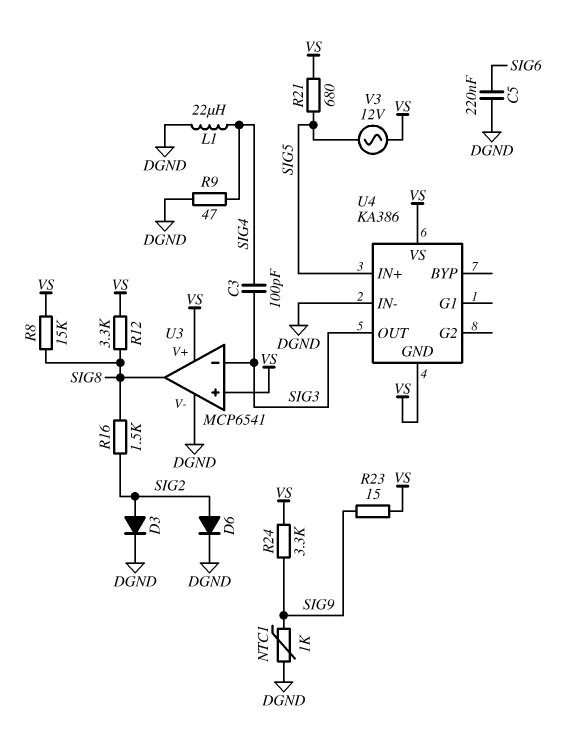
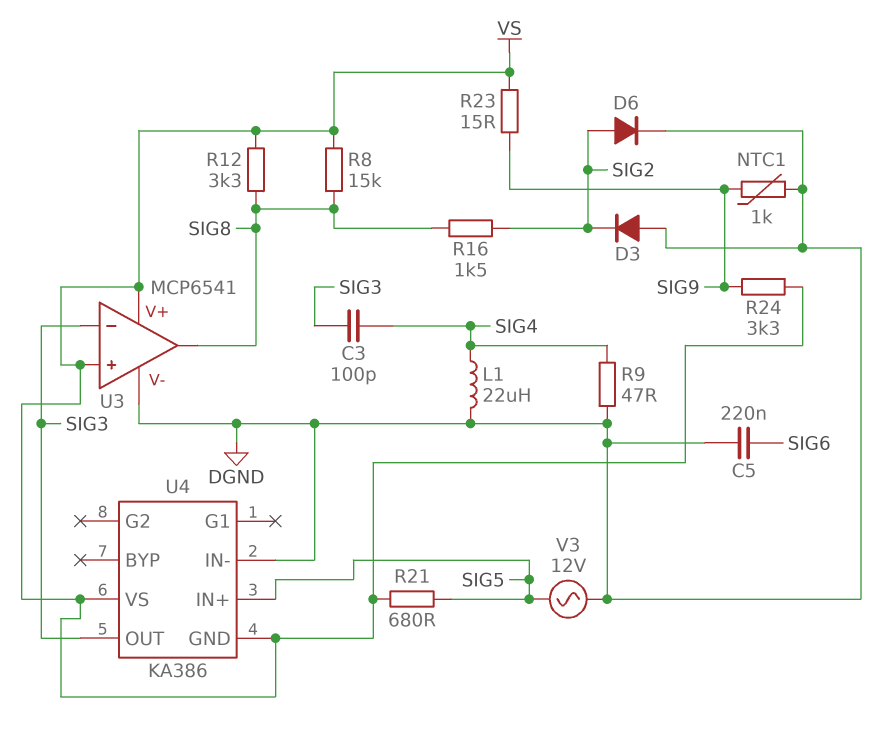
D3: diode (A SIG2, K DGND) -> diode (A DGND, K SIG2)
V3: AC 12V (SIG5, VS) -> AC 12V (DGND, SIG5)

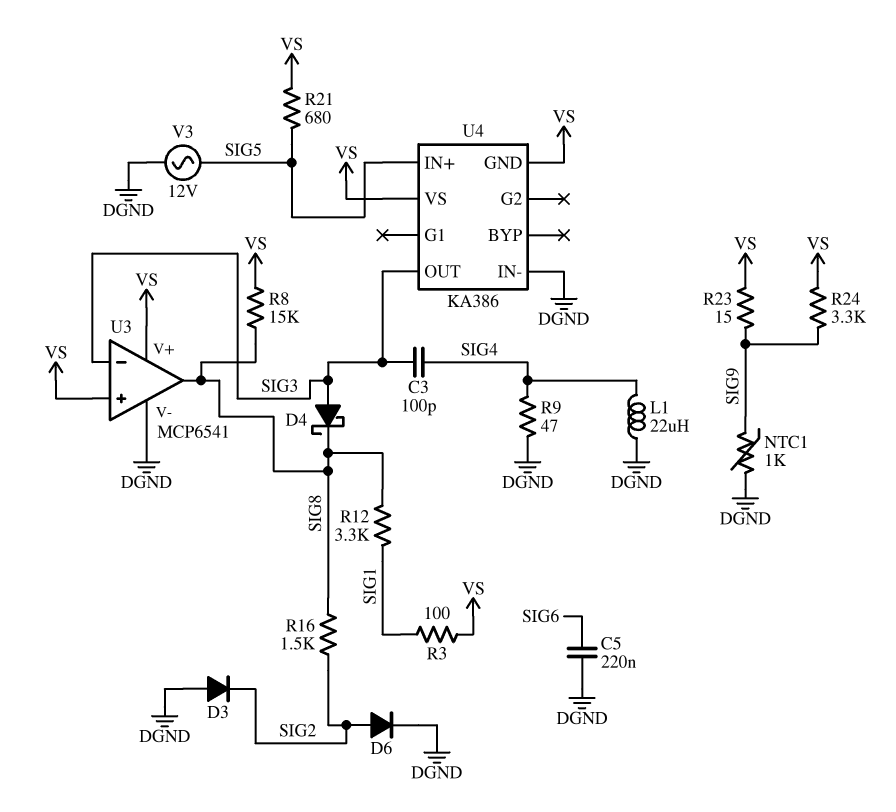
D4: none -> schottky (A SIG3, K SIG8)
R3: none -> 100 (SIG1, VS)
R12: 3.3k (SIG8, VS) -> 3.3k (SIG1, SIG8)

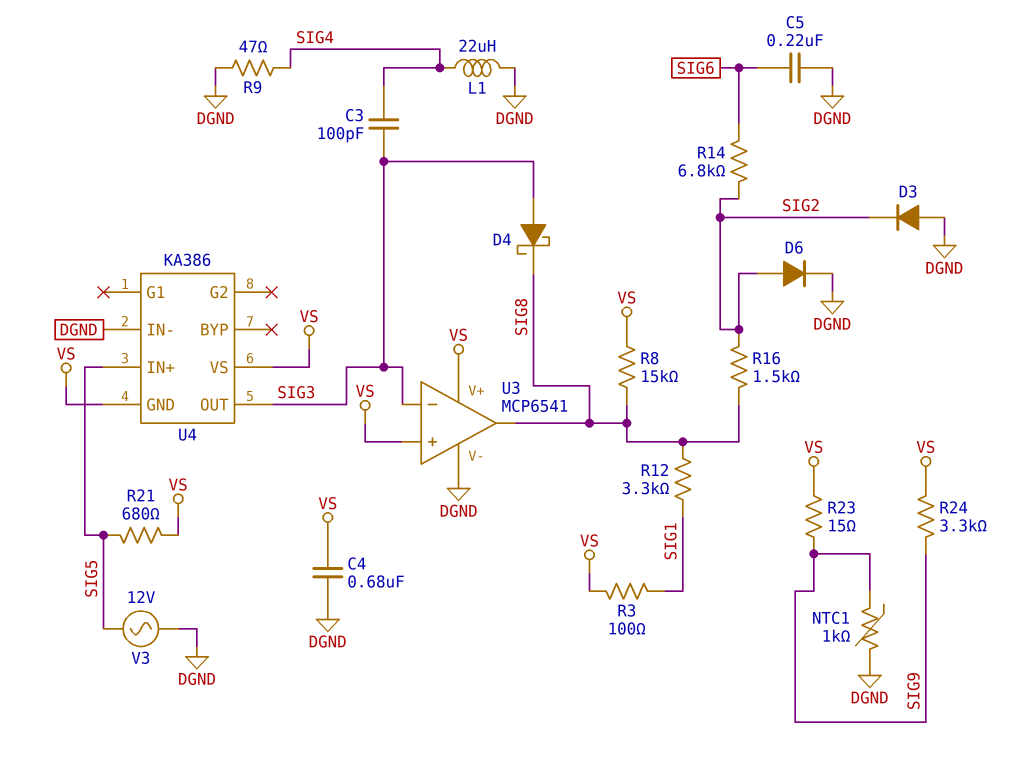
C4: none -> 680nF (DGND, VS)
R14: none -> 6.8k (SIG2, SIG6)

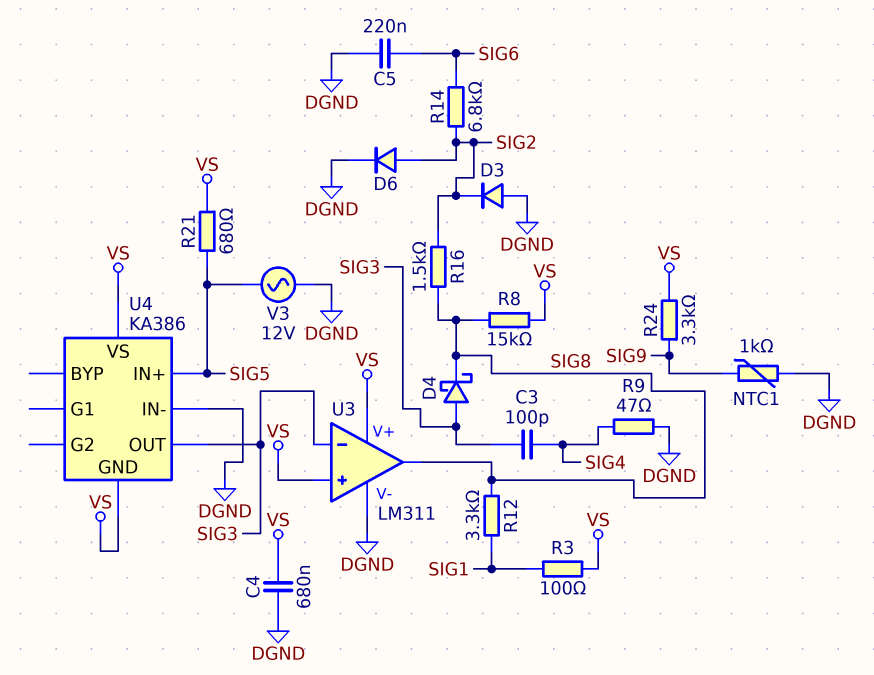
L1: 22uH (DGND, SIG4) -> none
R23: 15 (SIG9, VS) -> none
U3: MCP6541 -> LM311

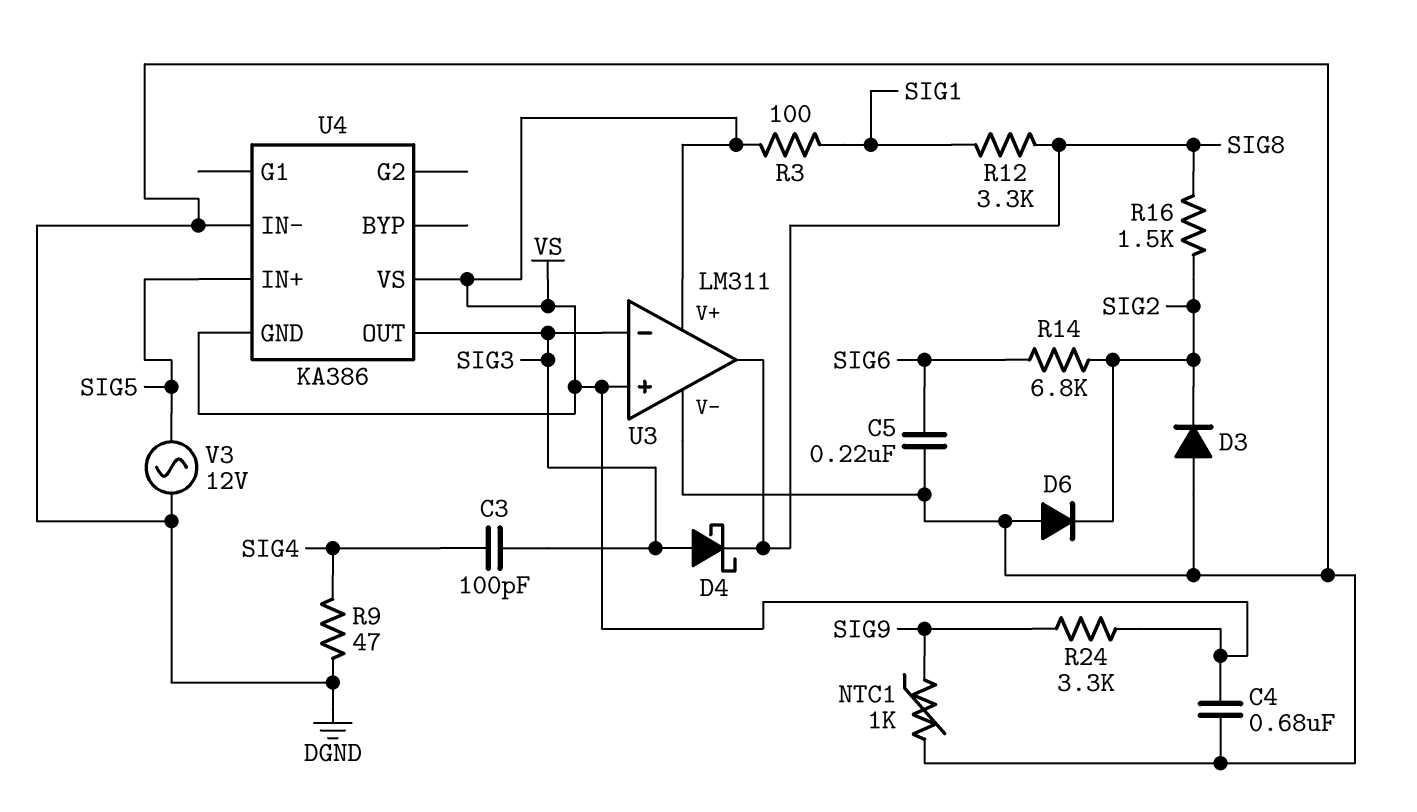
D6: diode (A SIG2, K DGND) -> diode (A DGND, K SIG2)
R8: 15k (SIG8, VS) -> none
R21: 680 (SIG5, VS) -> none

